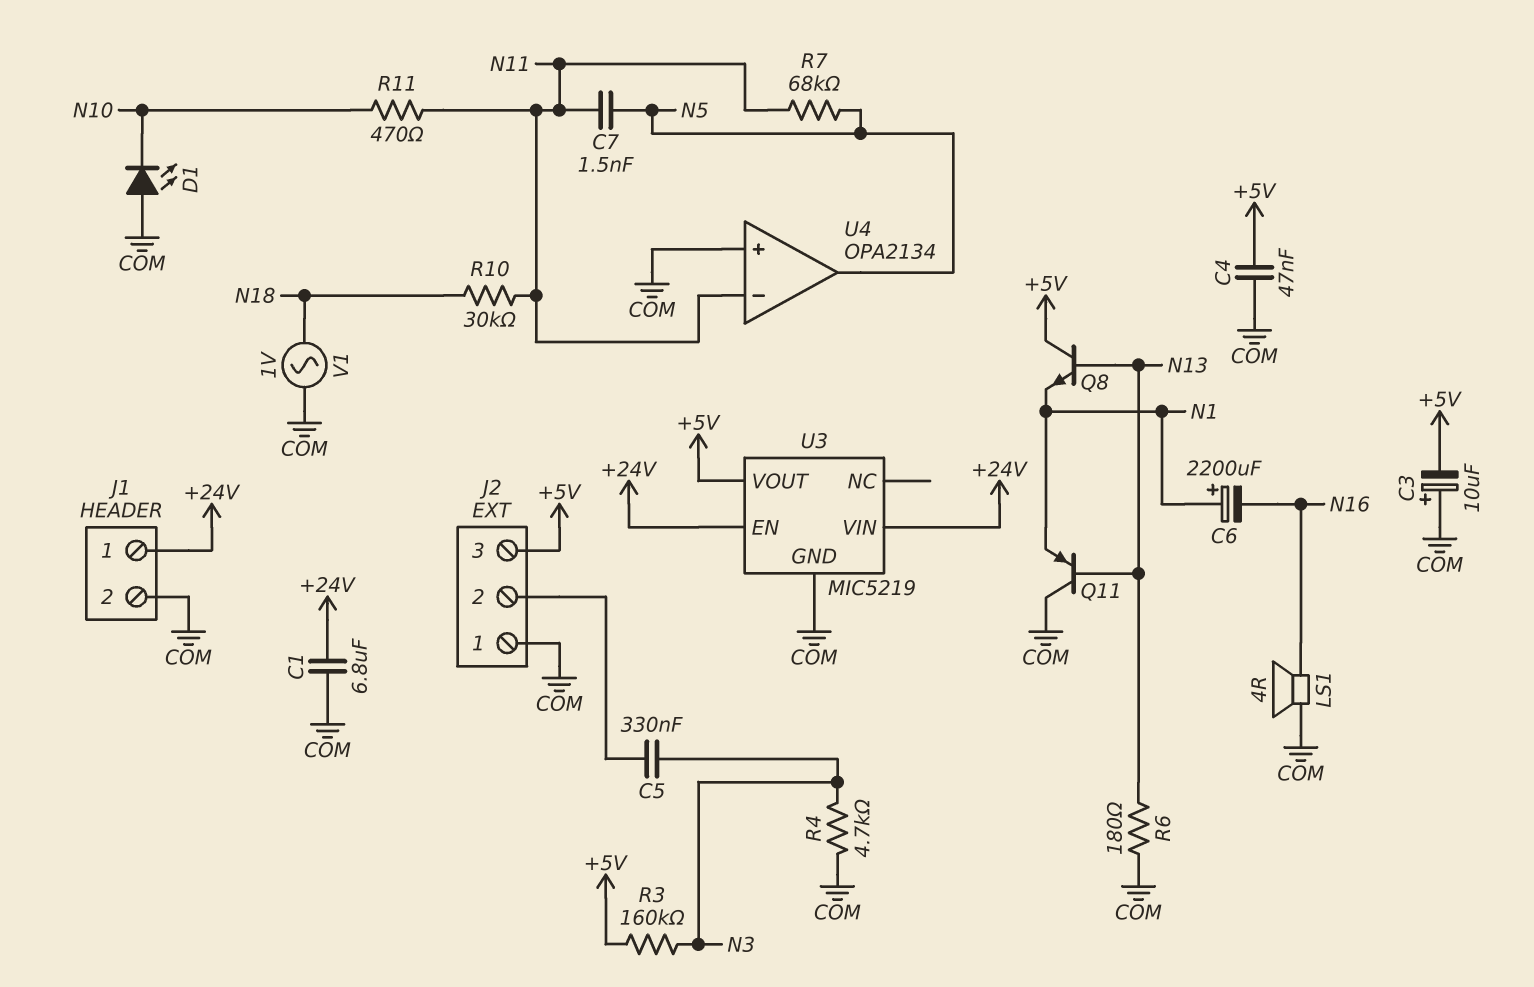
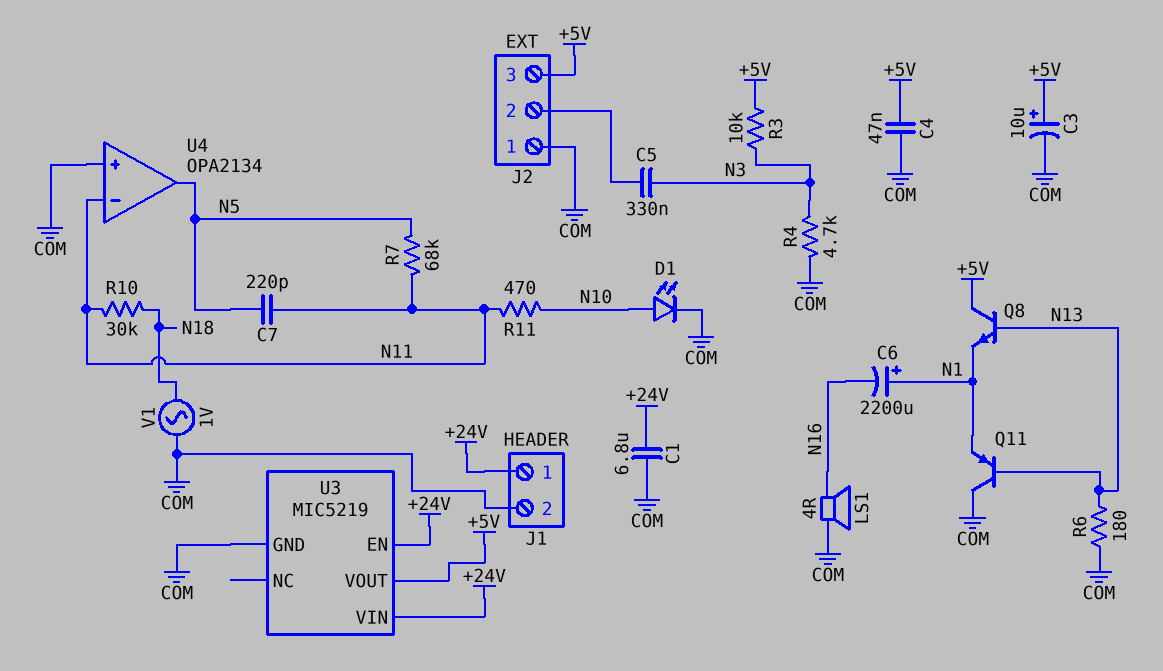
C3: 10uF (plus COM, minus +5V) -> 10uF (plus +5V, minus COM)
C7: 1.5nF (N5, N11) -> 220pF (N5, N11)
D1: LED (A COM, K N10) -> LED (A N10, K COM)
R3: 160k (+5V, N3) -> 10k (+5V, N3)

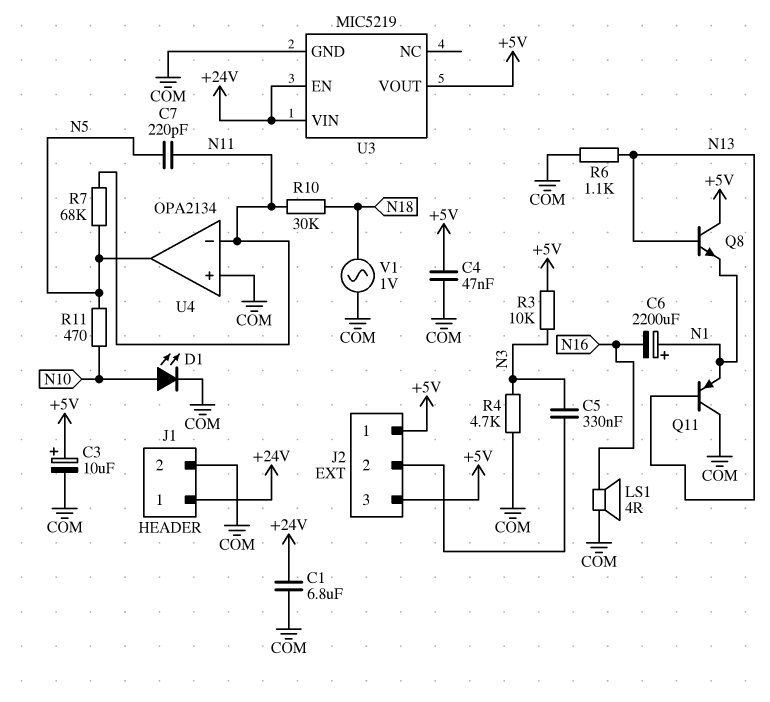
J2 pin 1: COM -> +5V
R6: 180 (COM, N13) -> 1.1k (COM, N13)
R11: 470 (N10, N11) -> 470 (N5, N10)

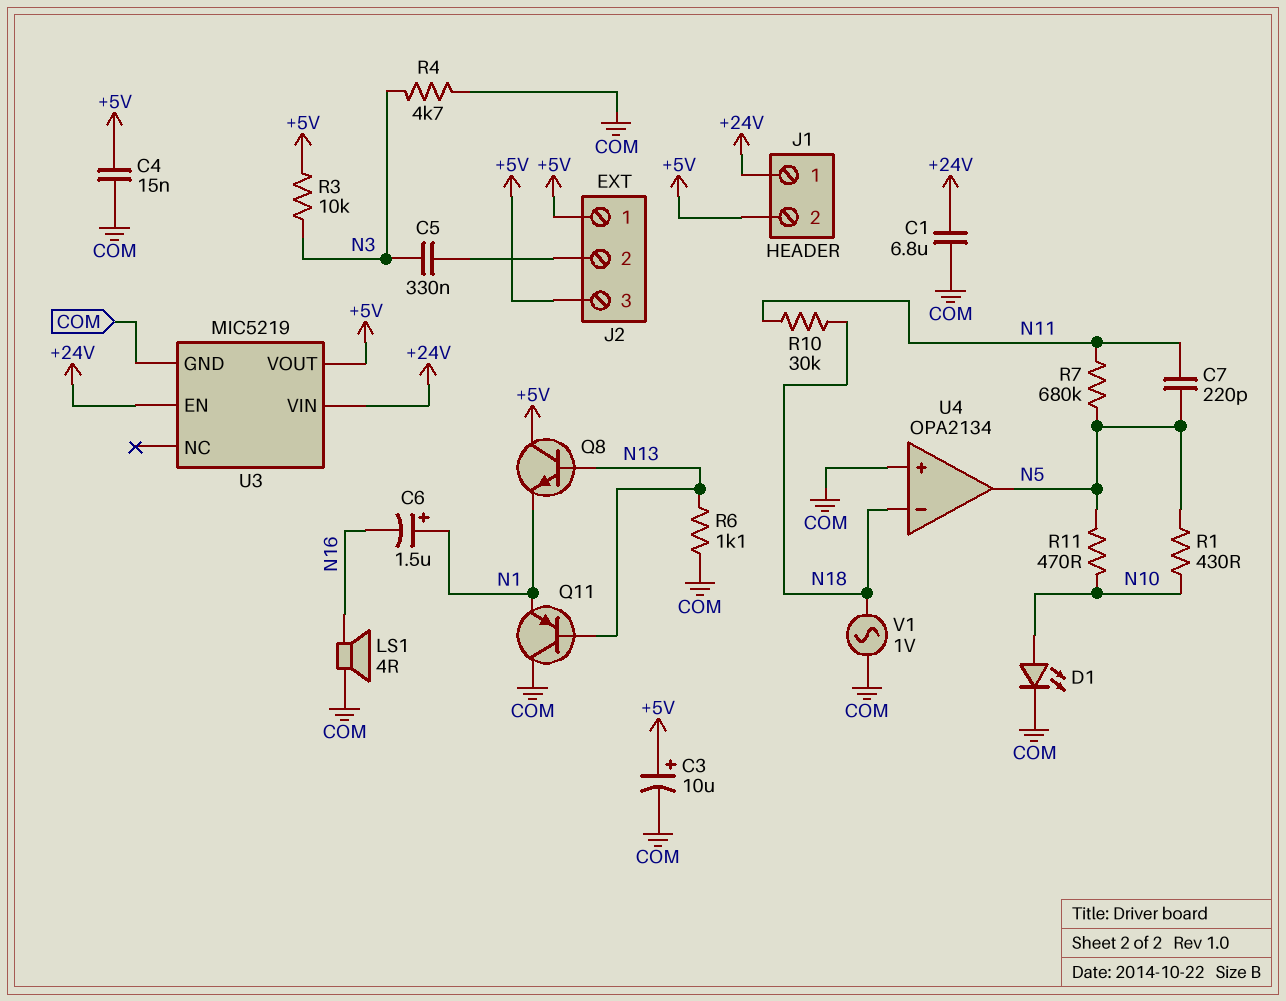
C4: 47nF (+5V, COM) -> 15nF (+5V, COM)
C6: 2200uF (plus N1, minus N16) -> 1.5uF (plus N1, minus N16)
J1 pin 2: COM -> +5V
R1: none -> 430 (N5, N10)
R7: 68k (N5, N11) -> 680k (N5, N11)
U4 pin in-: N11 -> N18

